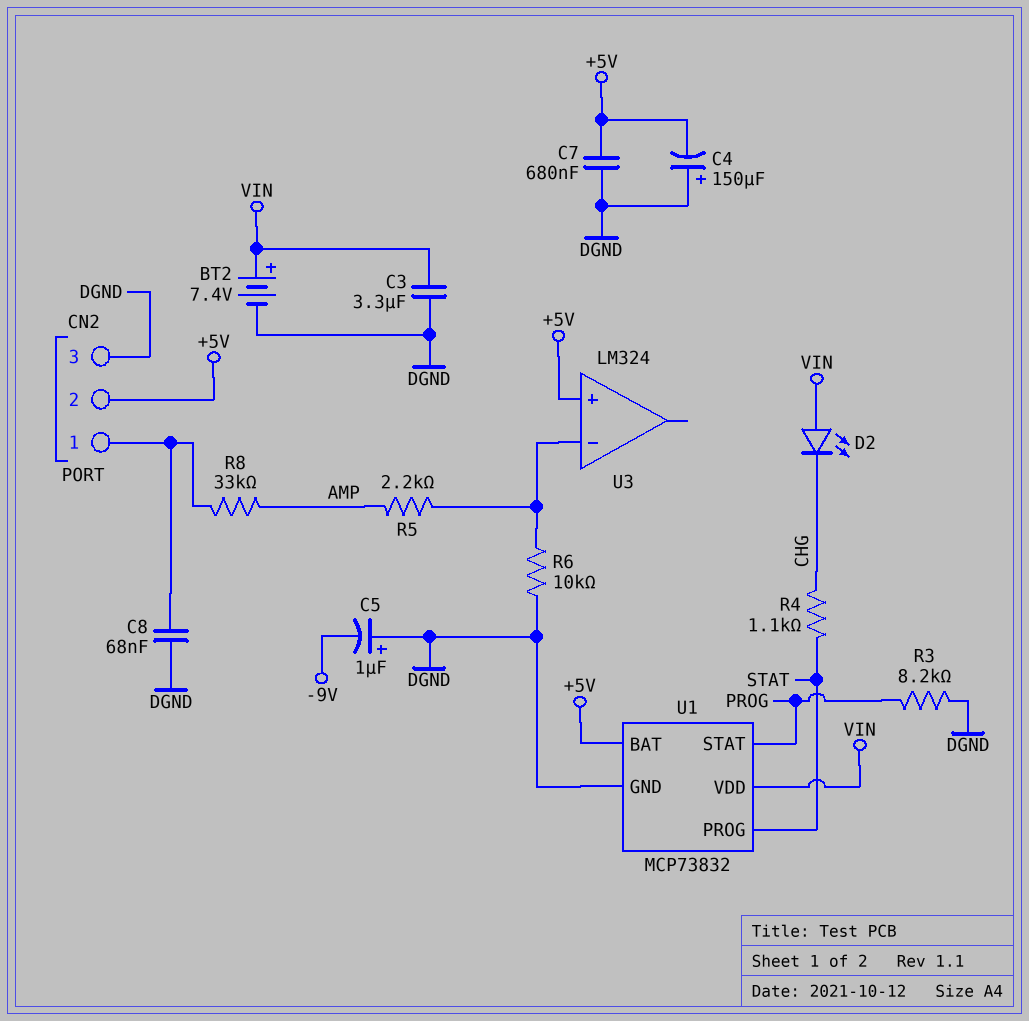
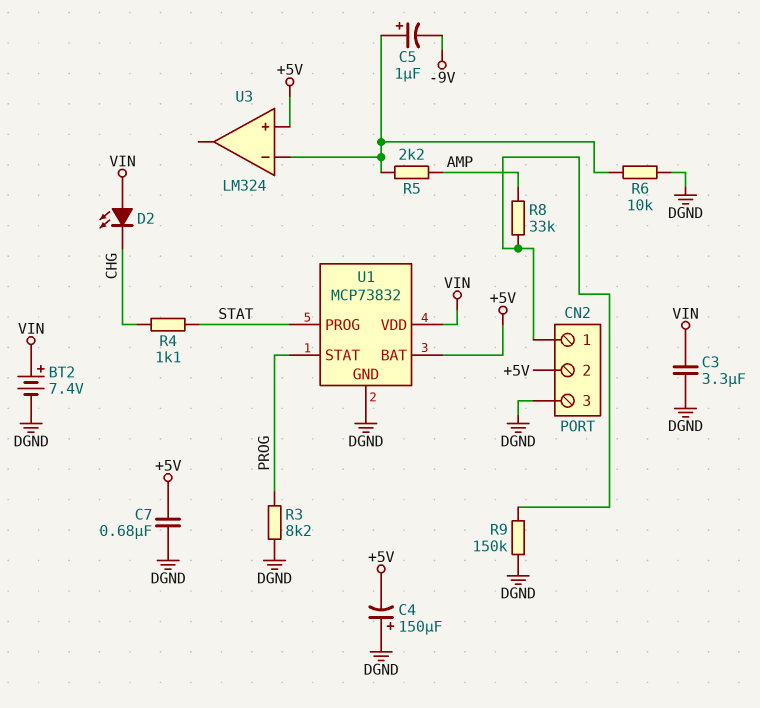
C5: 1uF (plus DGND, minus -9V) -> 1uF (plus U3/in-, minus -9V)
C8: 68nF (CN2/1, DGND) -> none
R9: none -> 150k (CN2/1, DGND)

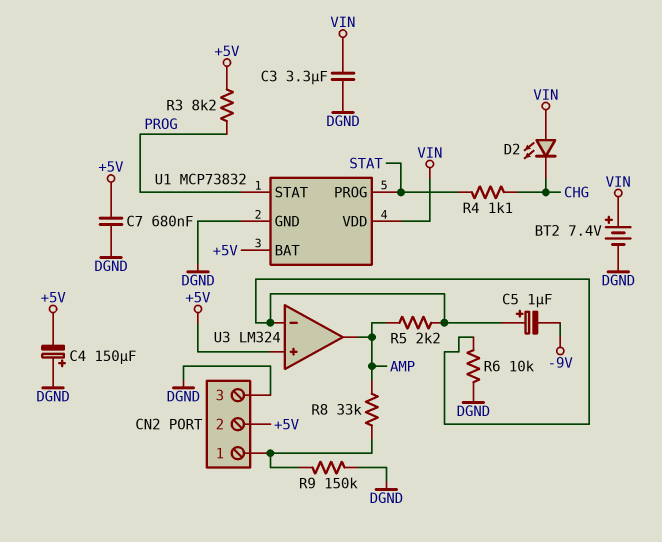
R3: 8.2k (DGND, PROG) -> 8.2k (+5V, PROG)
U3 pin out: none -> AMP

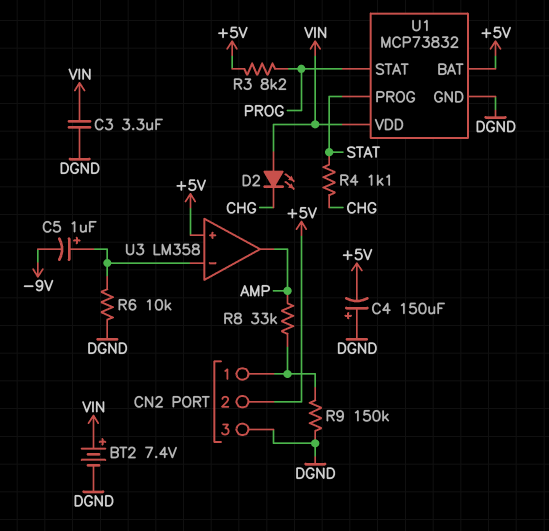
C7: 680nF (+5V, DGND) -> none
R5: 2.2k (AMP, U3/in-) -> none
U3: LM324 -> LM358

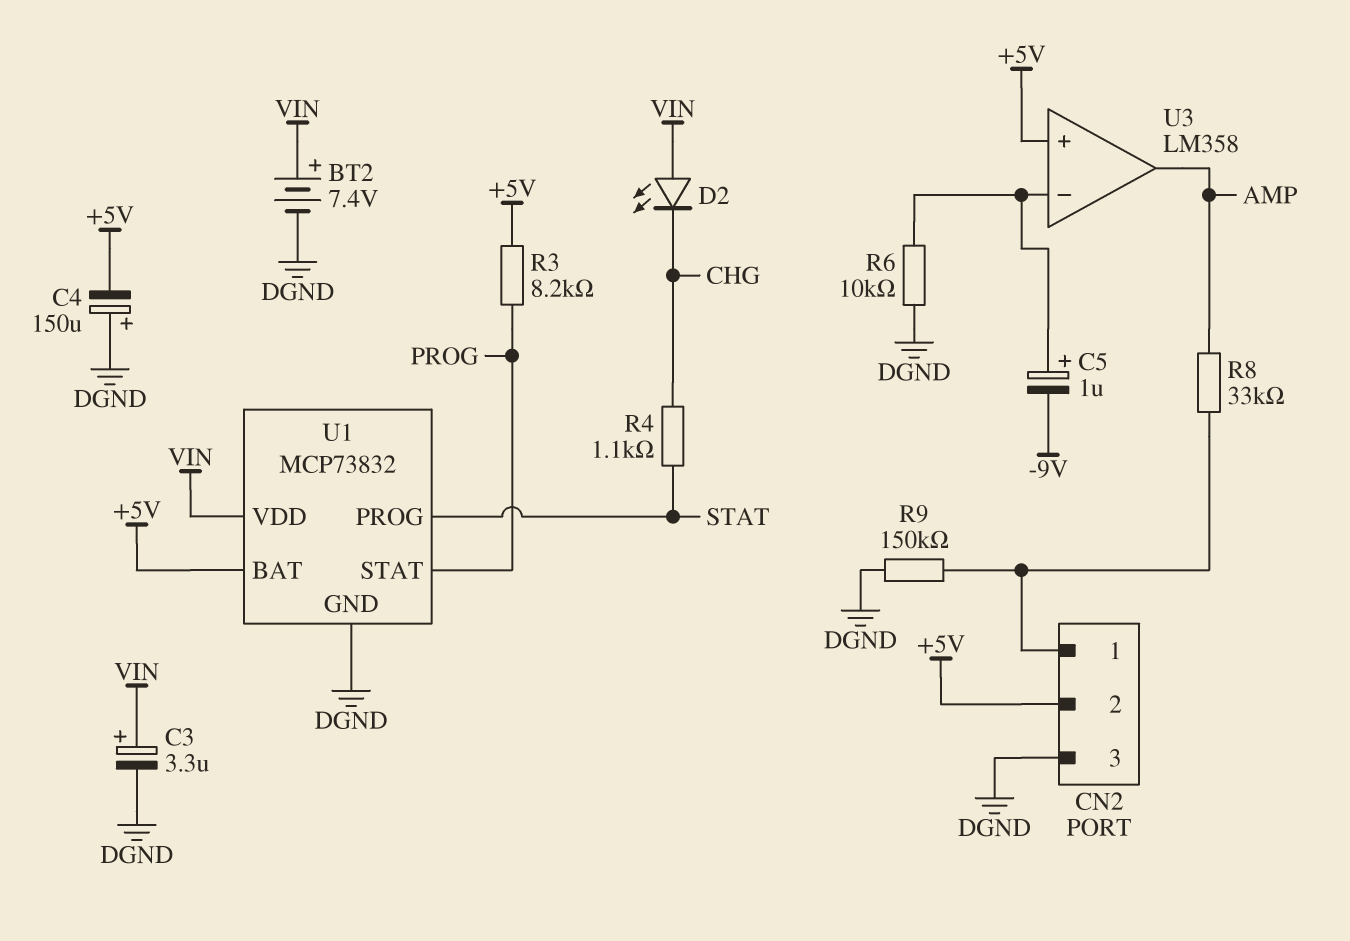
C3: 3.3uF (DGND, VIN) -> 3.3uF (plus VIN, minus DGND)

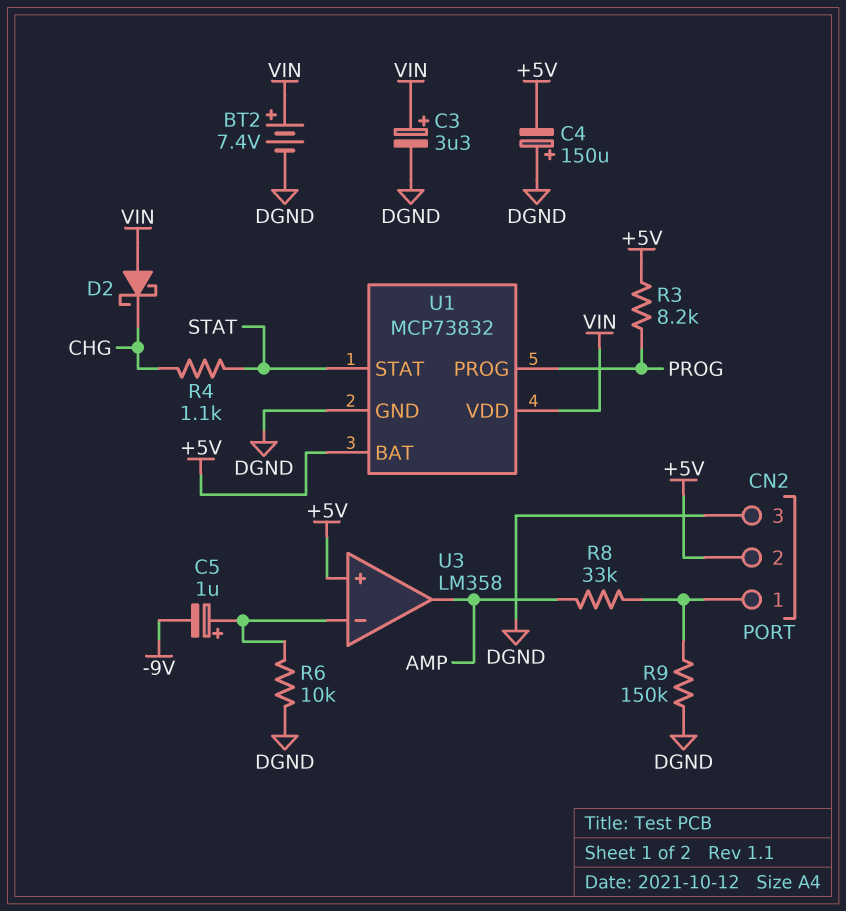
D2: LED (A VIN, K CHG) -> schottky (A VIN, K CHG)
U1 pin PROG: STAT -> PROG
U1 pin STAT: PROG -> STAT

